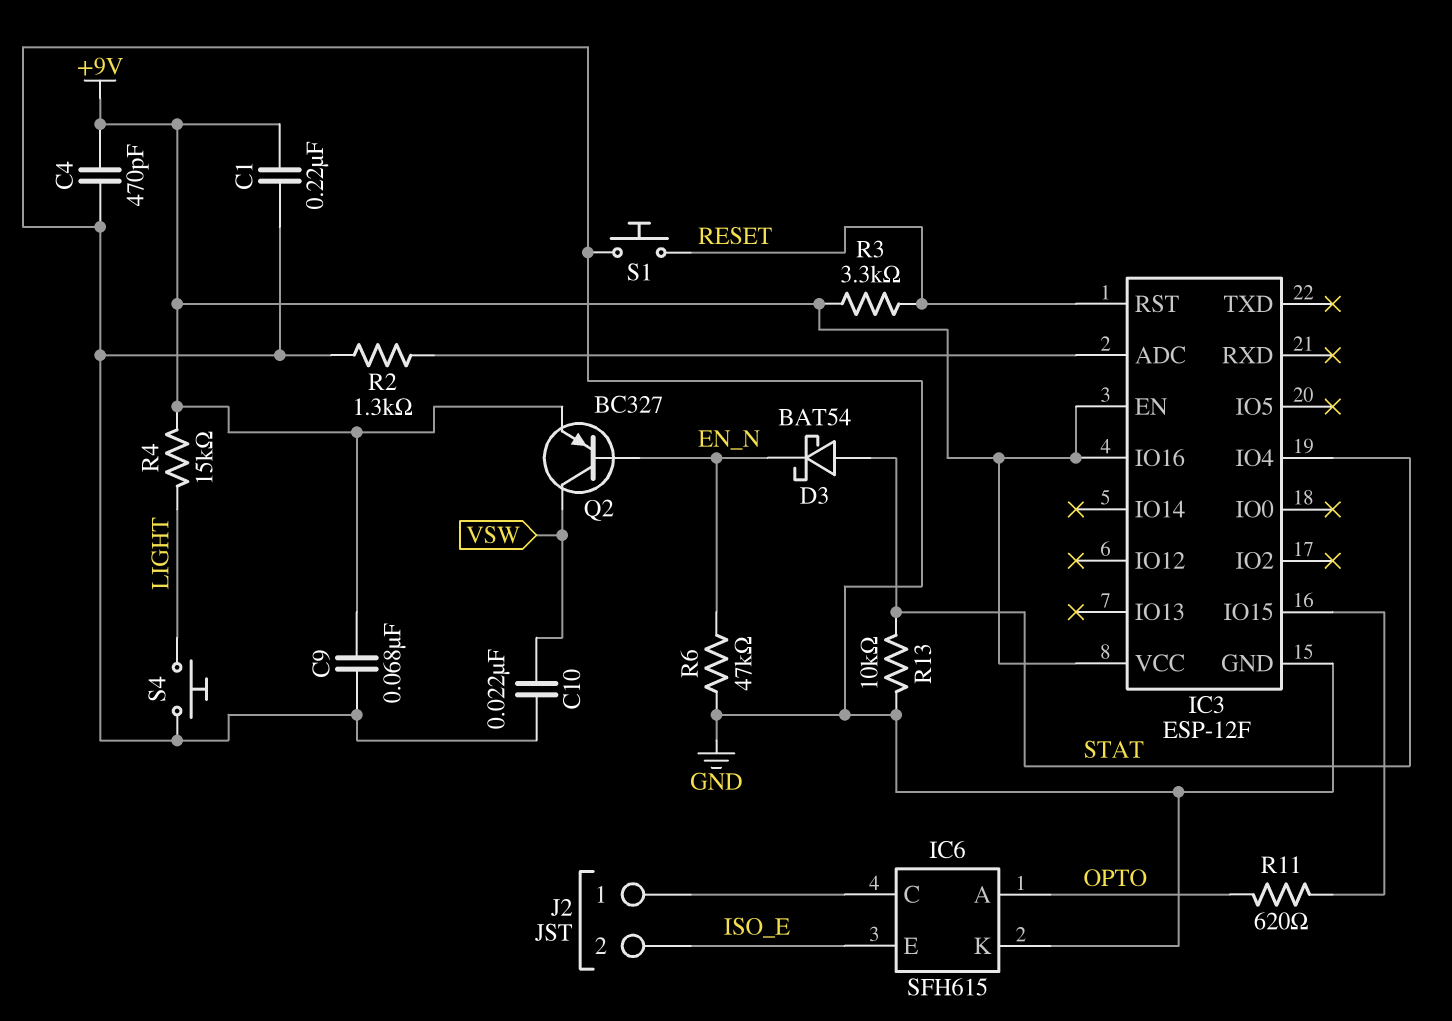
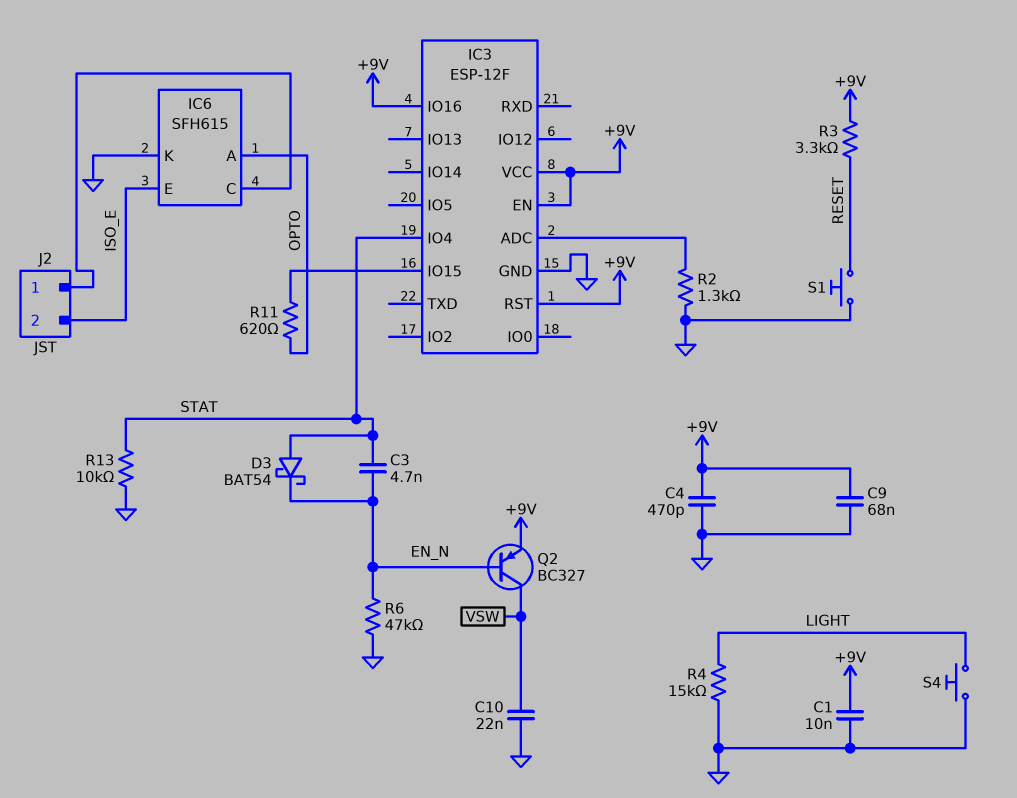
C1: 220nF (+9V, GND) -> 10nF (+9V, GND)
C3: none -> 4.7nF (EN_N, STAT)
IC3 pin RST: RESET -> +9V
R4: 15k (+9V, LIGHT) -> 15k (GND, LIGHT)

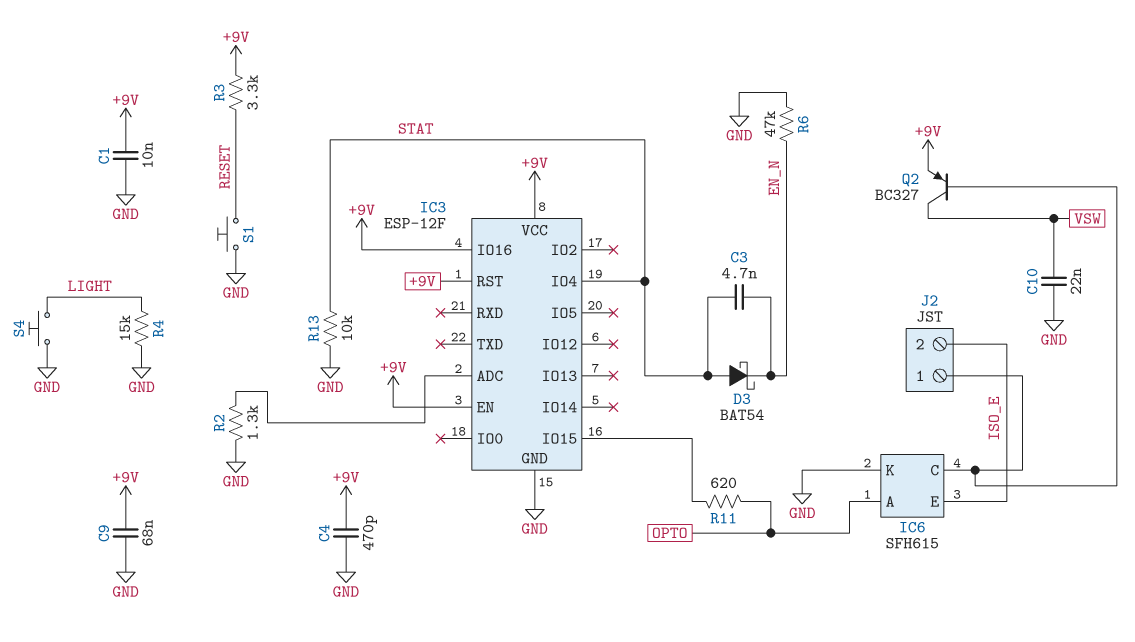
Q2: PNP BC327 (B EN_N, C VSW, E +9V) -> PNP BC327 (B IC6/C, C VSW, E +9V)

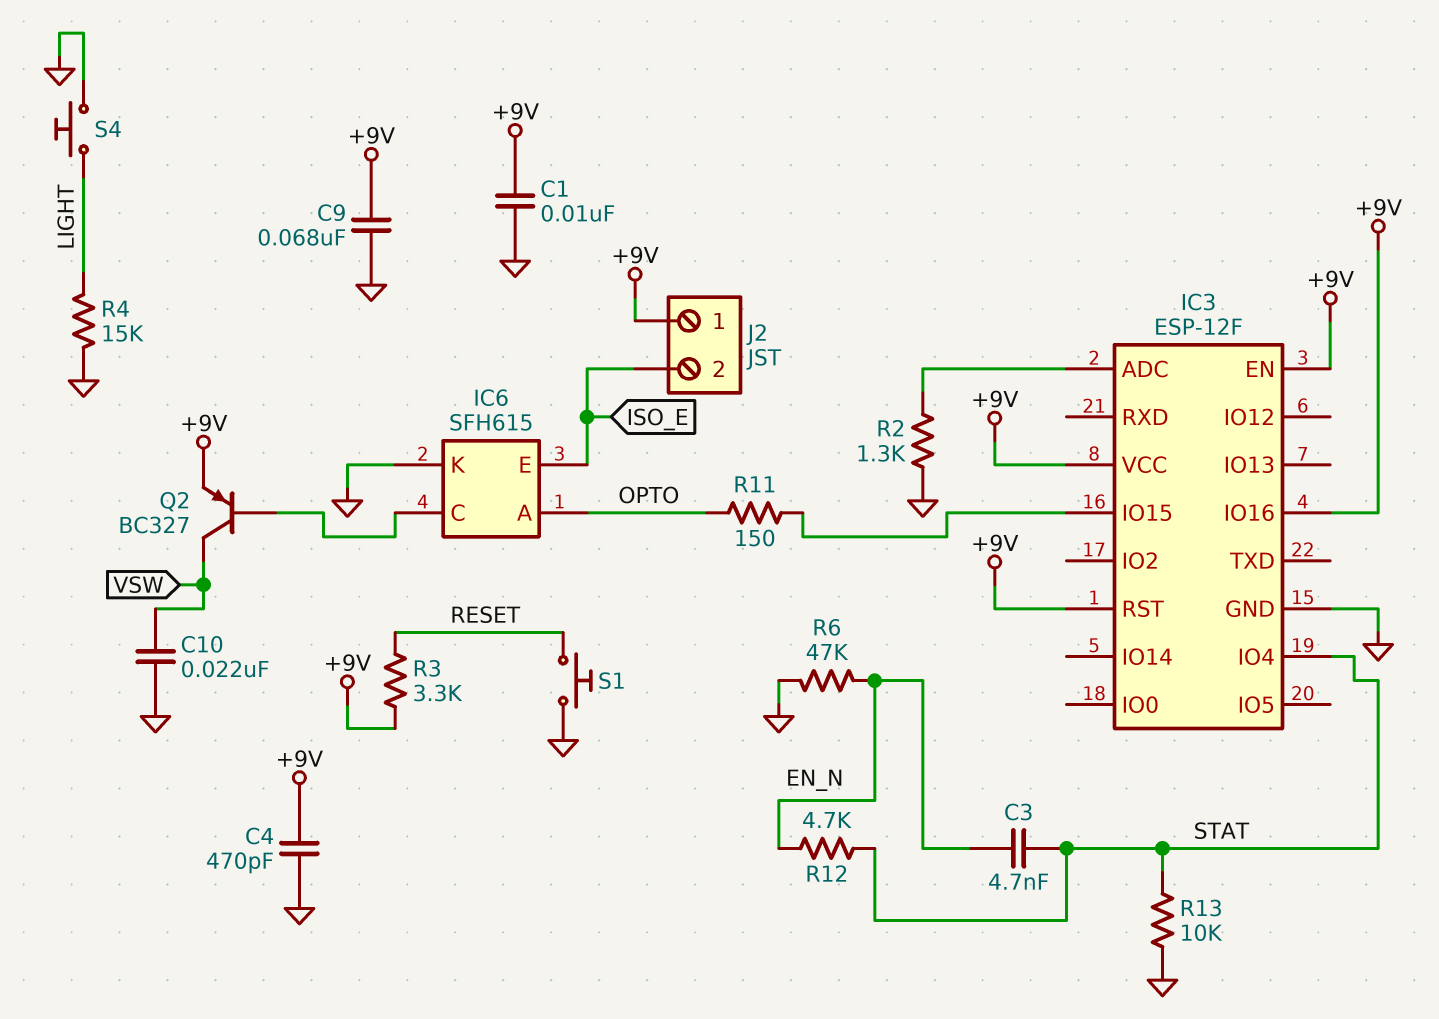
D3: schottky BAT54 (A STAT, K EN_N) -> none
J2 pin 1: IC6/C -> +9V
R11: 620 (IC3/IO15, OPTO) -> 150 (IC3/IO15, OPTO)
R12: none -> 4.7k (EN_N, STAT)

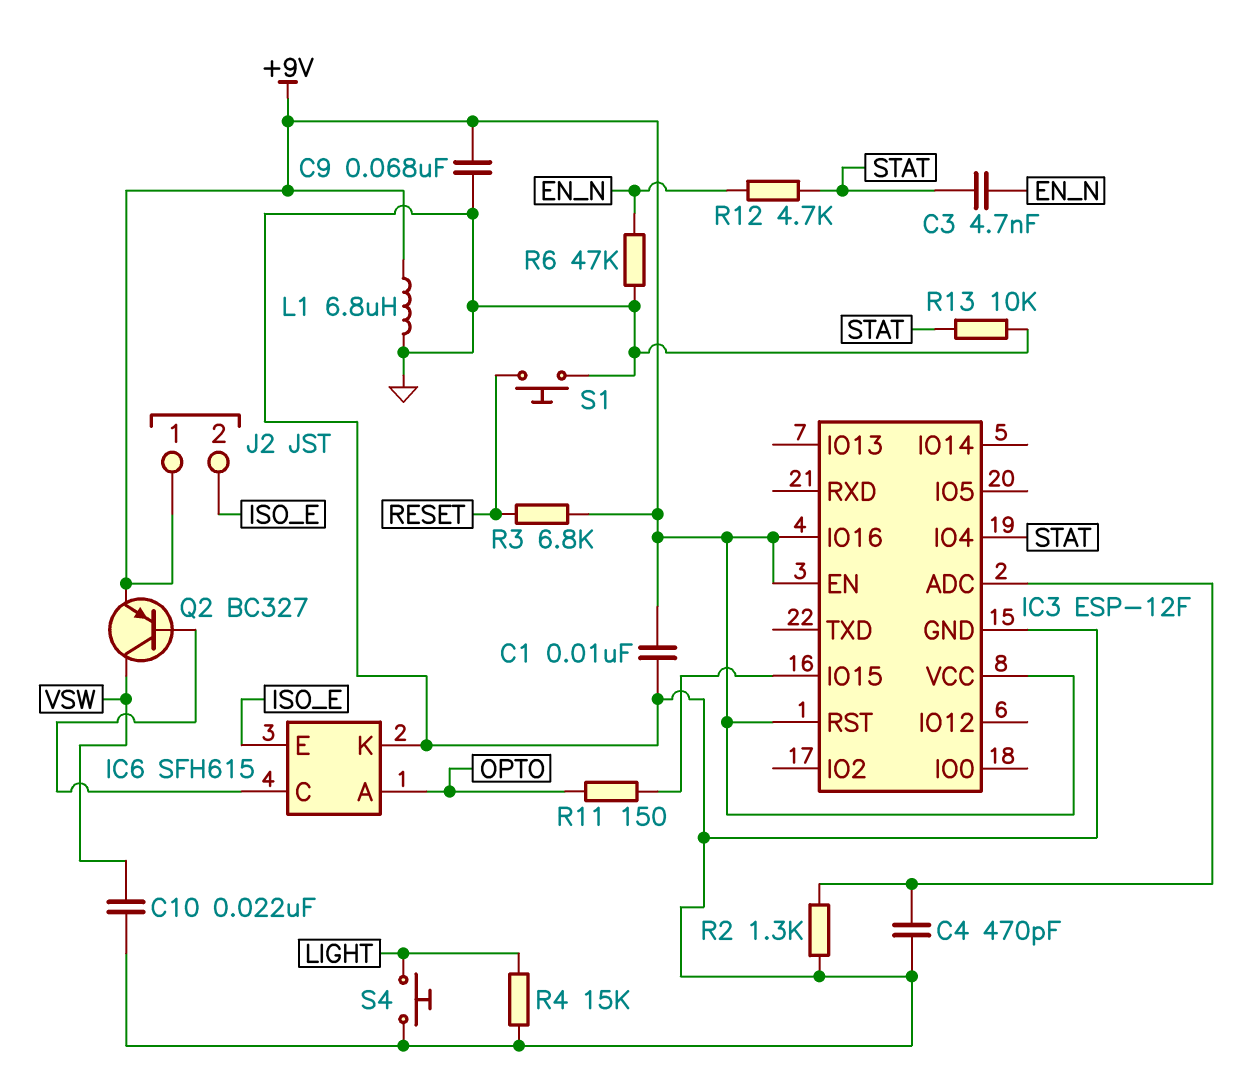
C4: 470pF (+9V, GND) -> 470pF (GND, IC3/ADC)
L1: none -> 6.8uH (+9V, GND)
R3: 3.3k (+9V, RESET) -> 6.8k (+9V, RESET)

